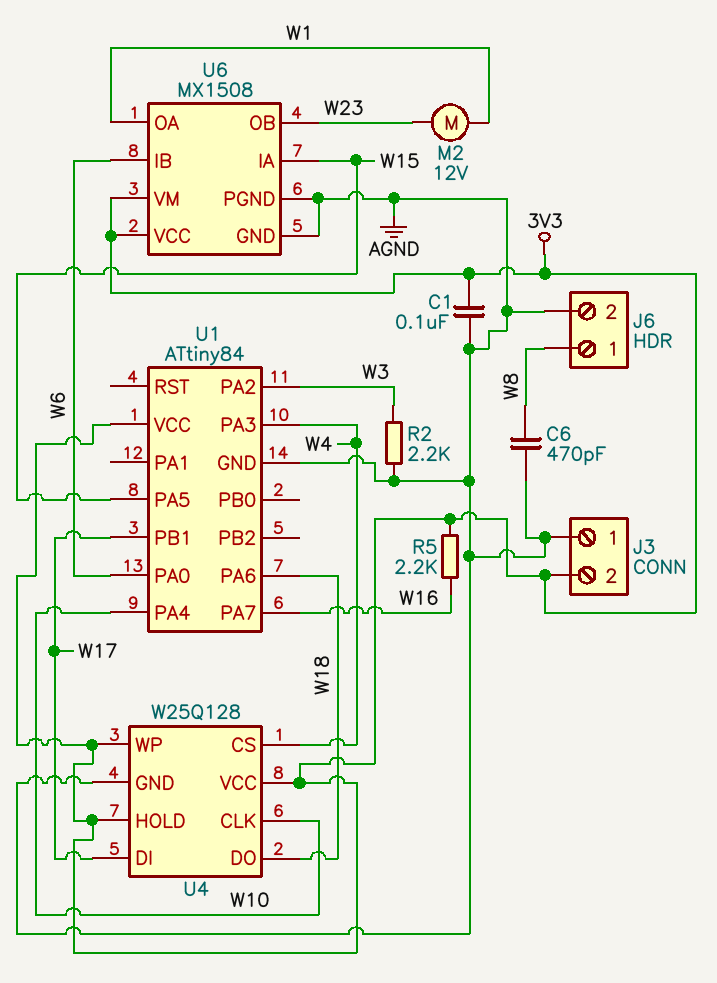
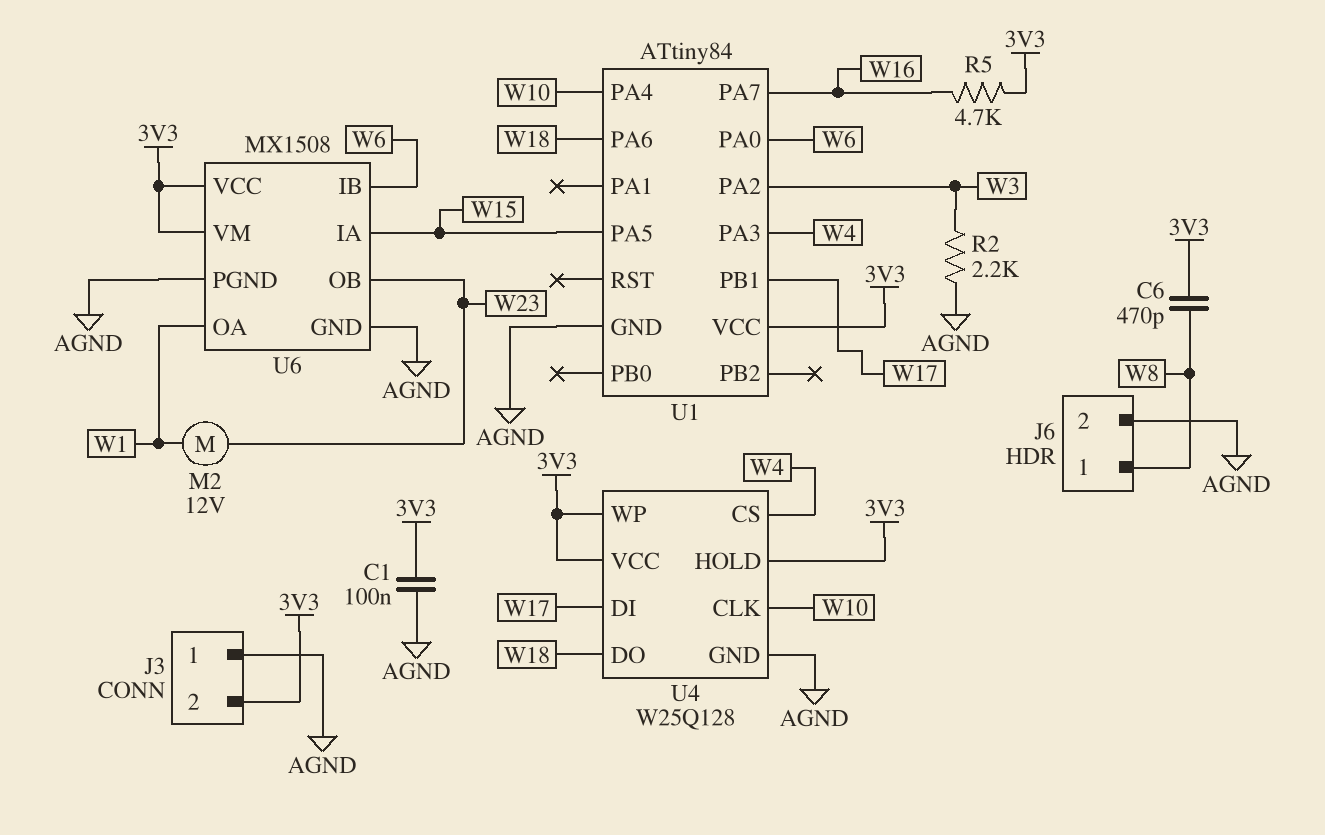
C6: 470pF (AGND, W8) -> 470pF (3V3, W8)
R5: 2.2k (3V3, W16) -> 4.7k (3V3, W16)

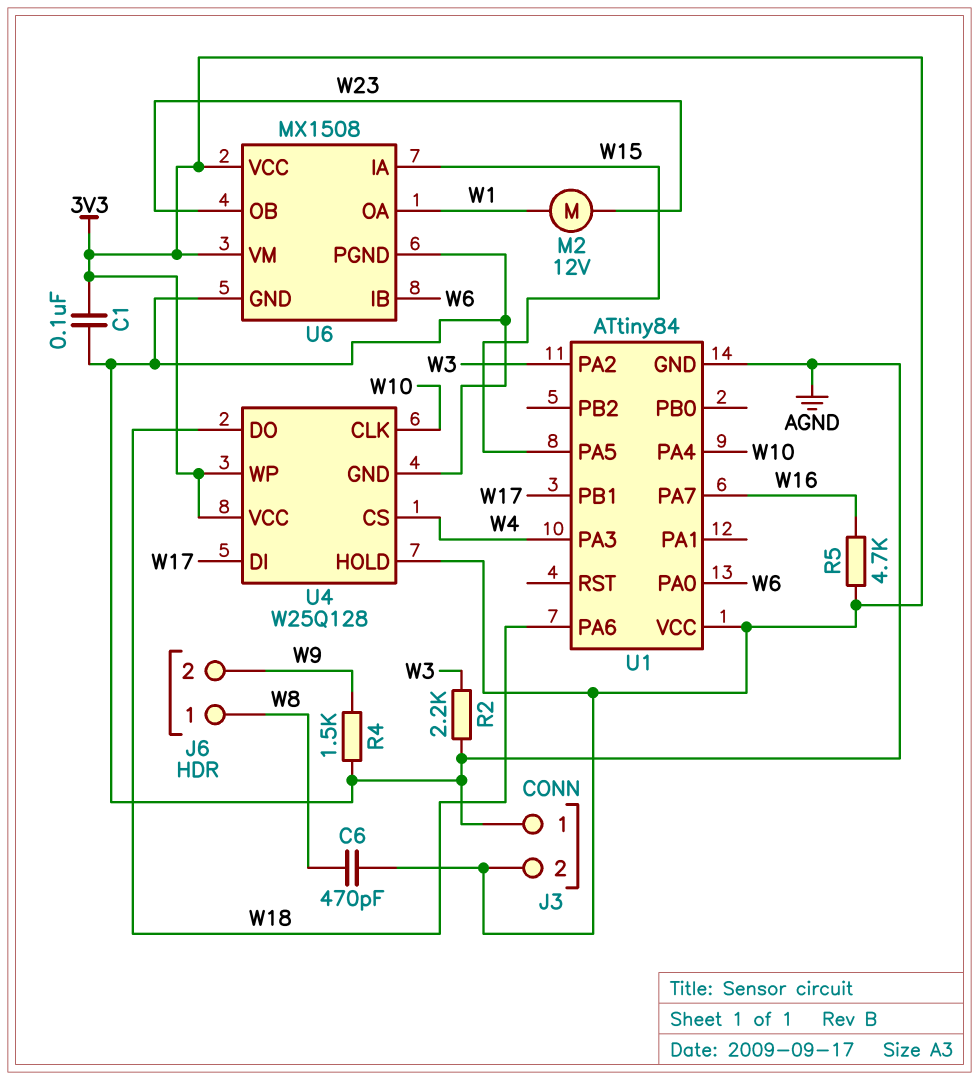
J6 pin 2: AGND -> W9
R4: none -> 1.5k (AGND, W9)

